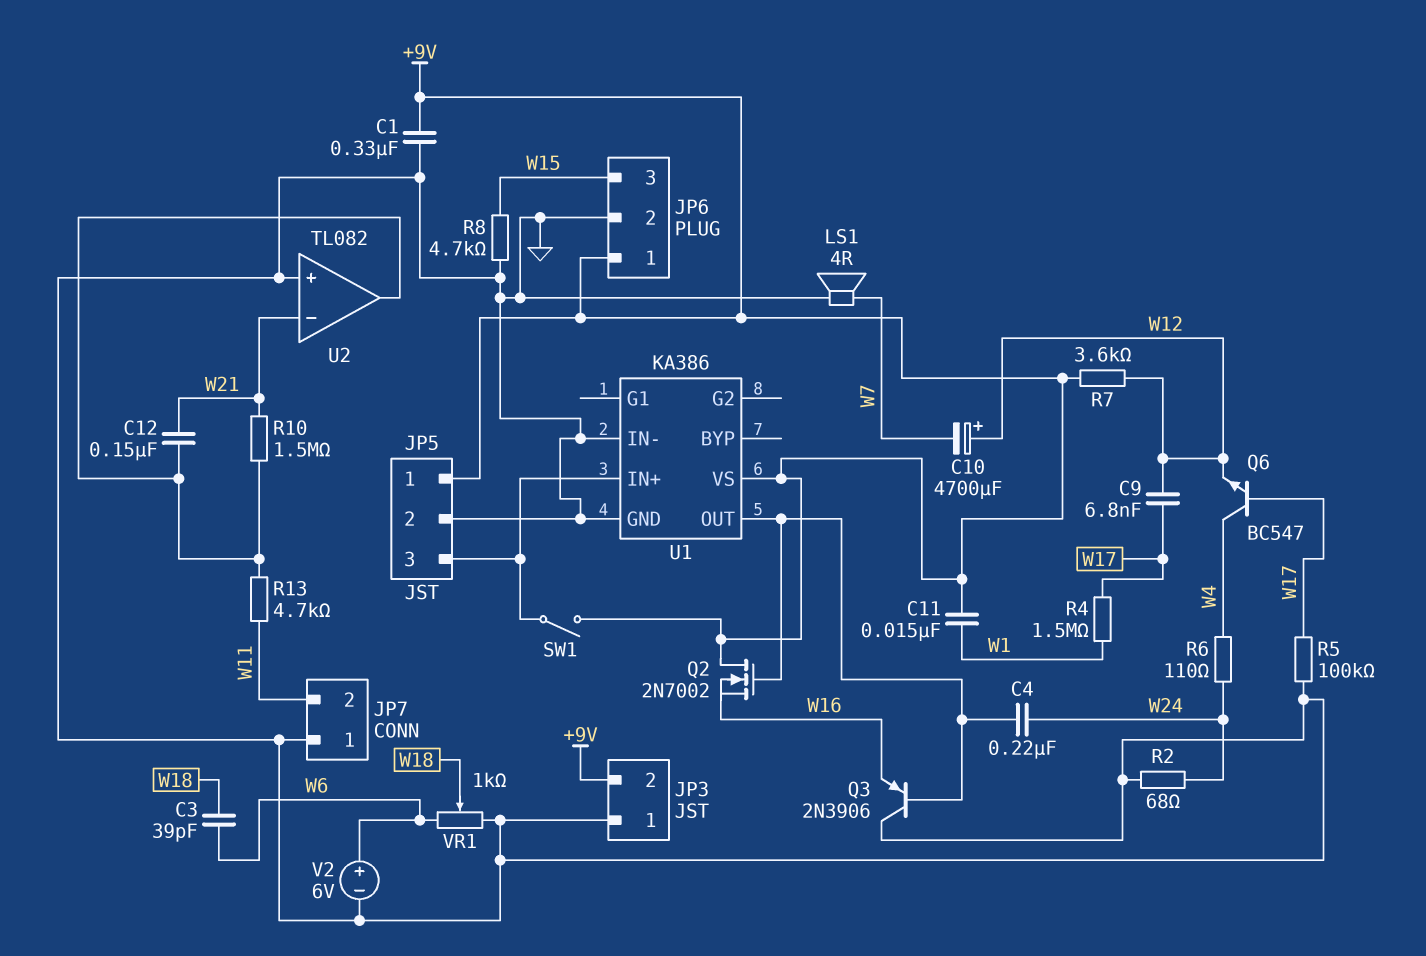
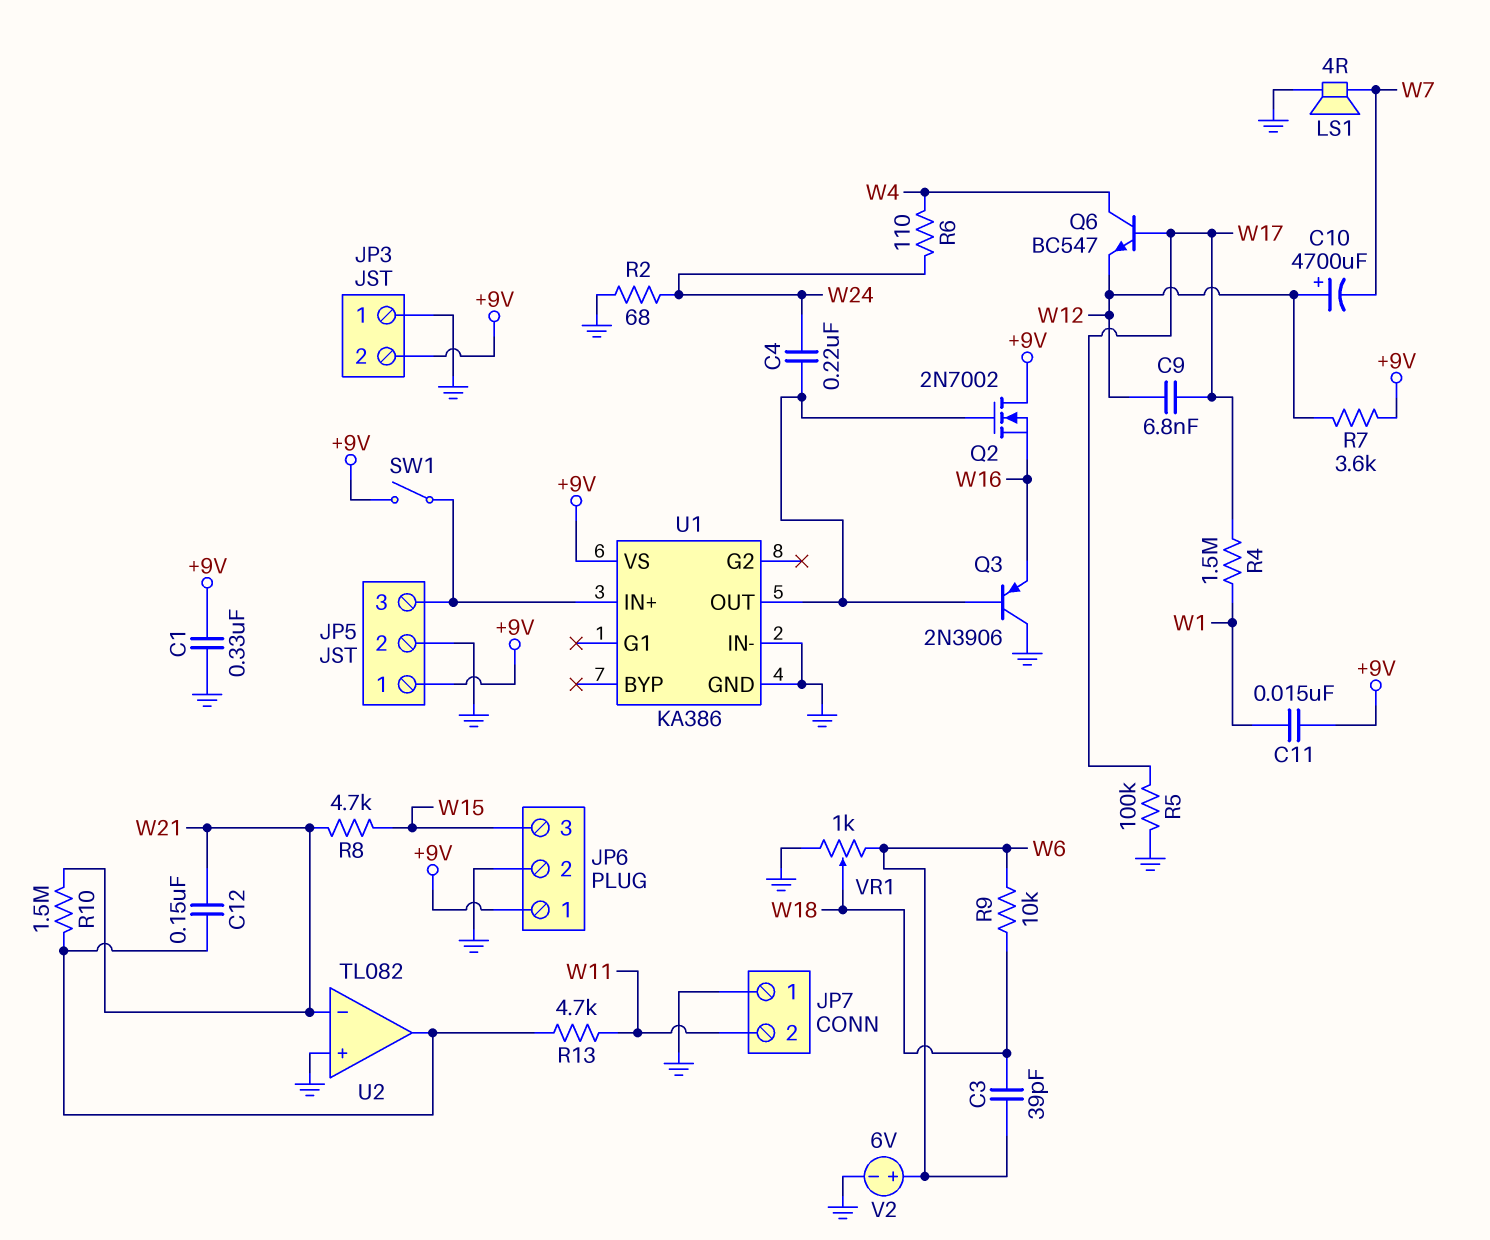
R8: 4.7k (GND, W15) -> 4.7k (W15, W21)
R9: none -> 10k (W6, W18)

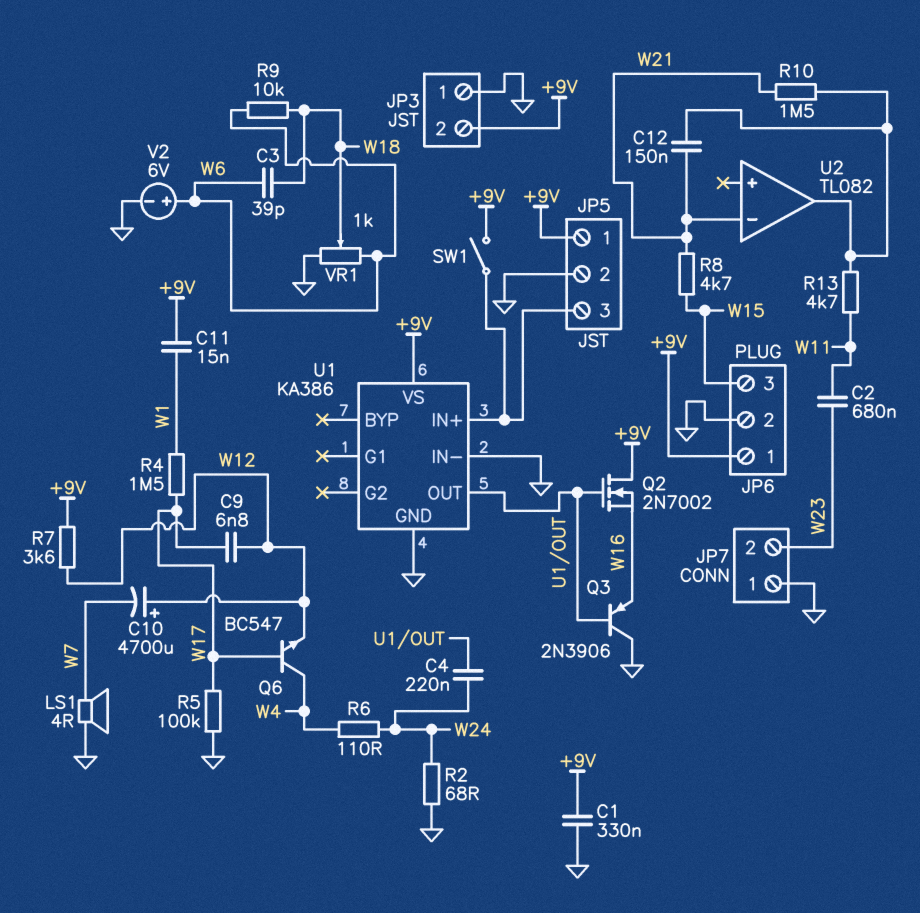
C2: none -> 680nF (W11, W23)
JP7 pin 2: W11 -> W23
U2 pin in+: GND -> none

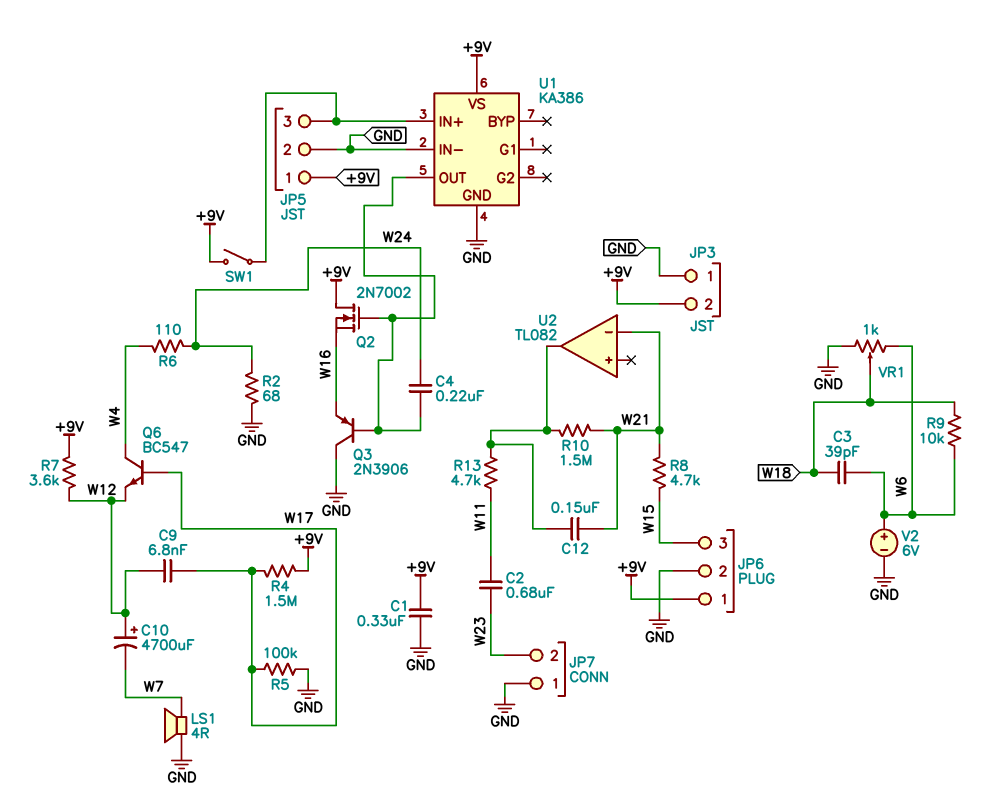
C11: 15nF (+9V, W1) -> none
R4: 1.5M (W1, W17) -> 1.5M (+9V, W17)

